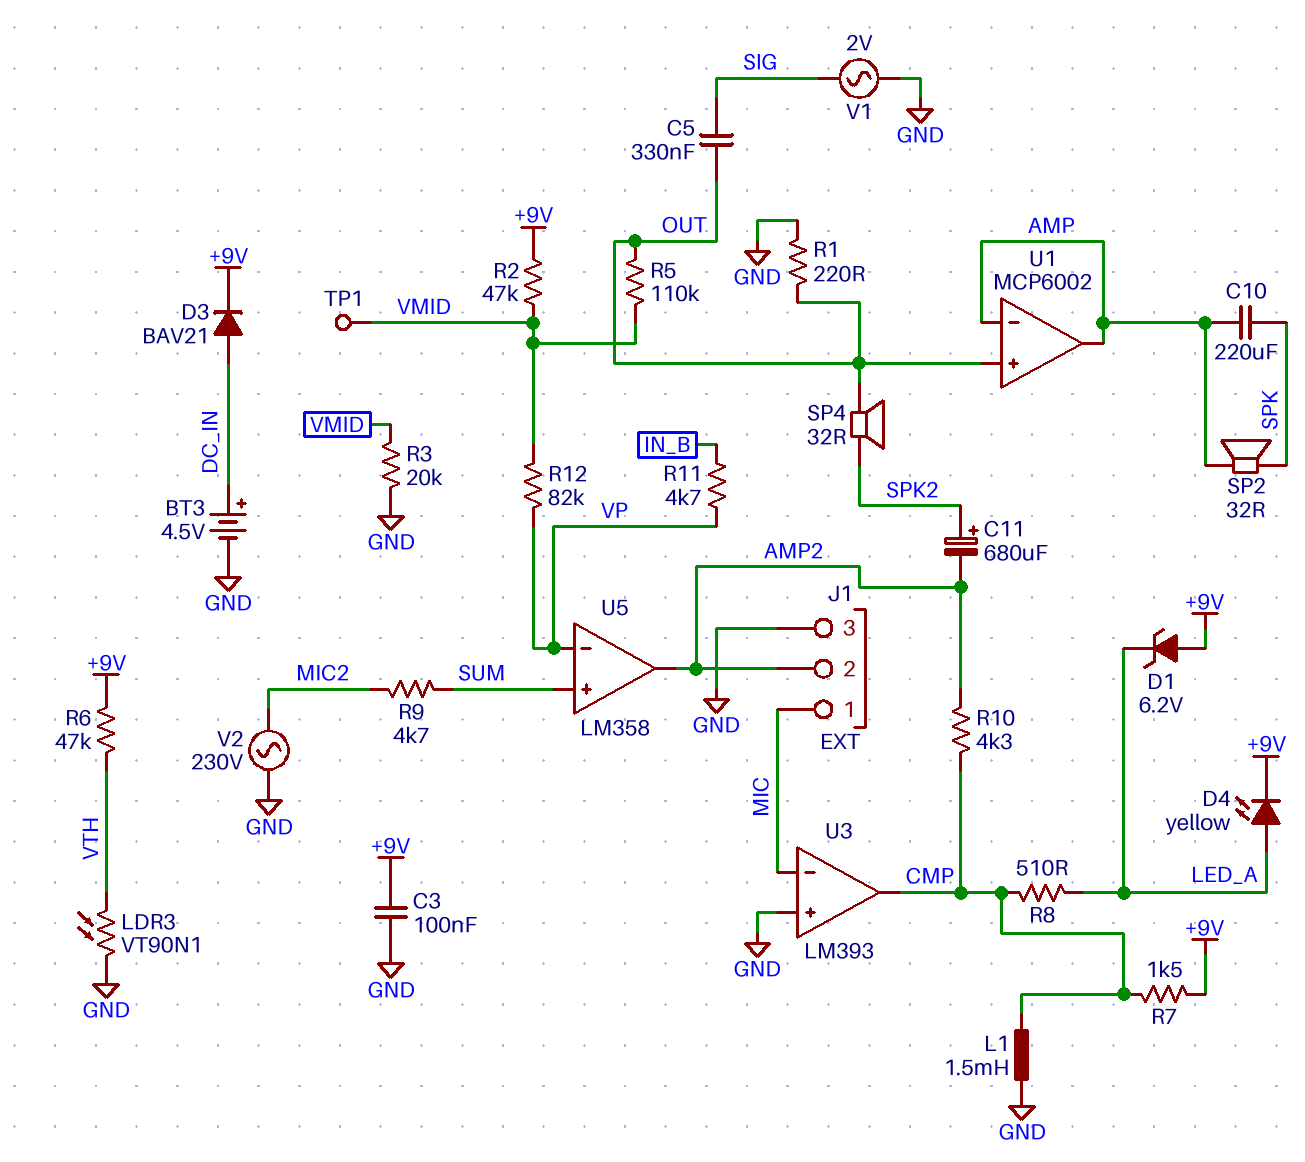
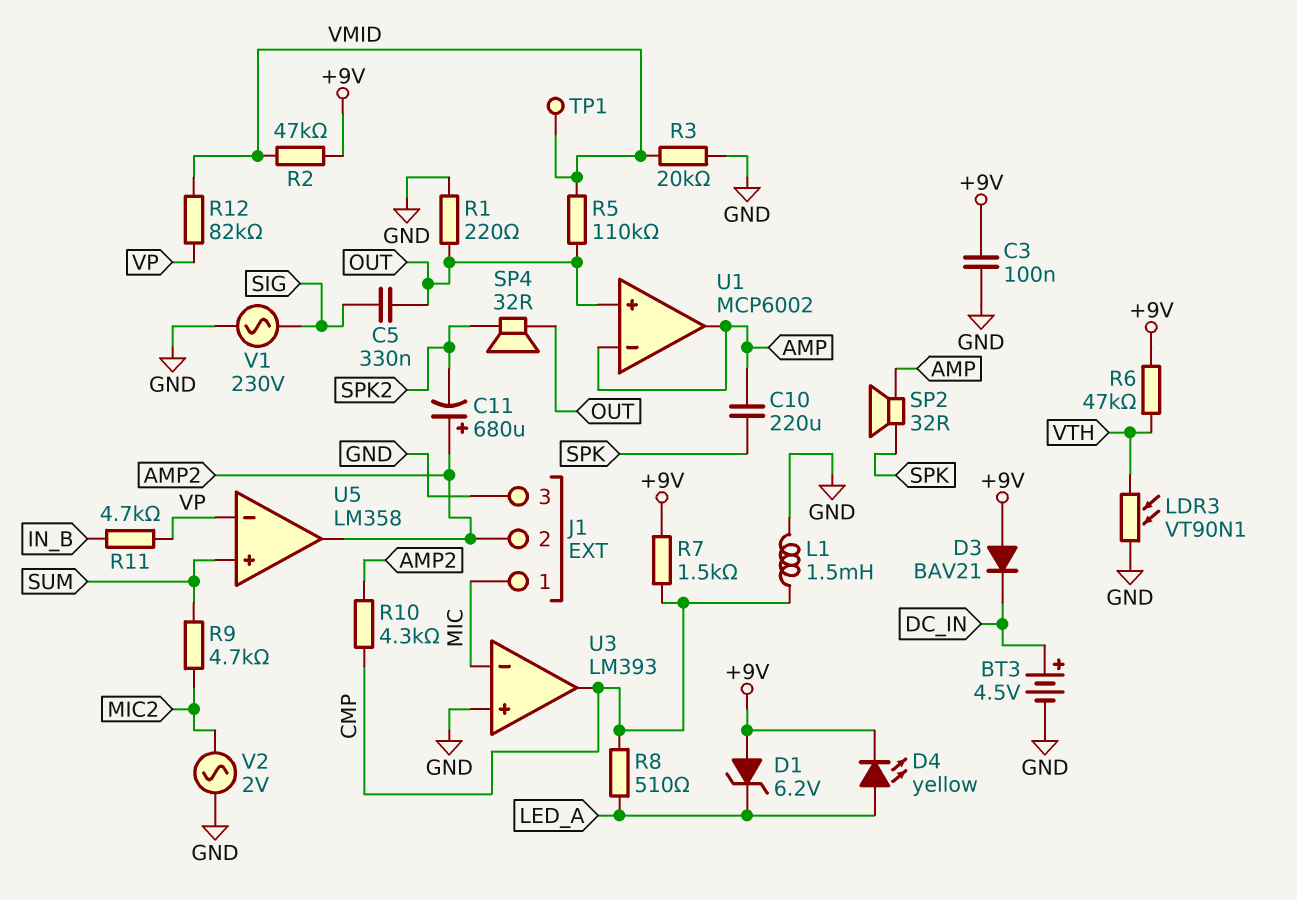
C11: 680uF (plus SPK2, minus AMP2) -> 680uF (plus AMP2, minus SPK2)
D3: diode BAV21 (A DC_IN, K +9V) -> diode BAV21 (A +9V, K DC_IN)
V1: AC 2V (GND, SIG) -> AC 230V (GND, SIG)
V2: AC 230V (GND, MIC2) -> AC 2V (GND, MIC2)

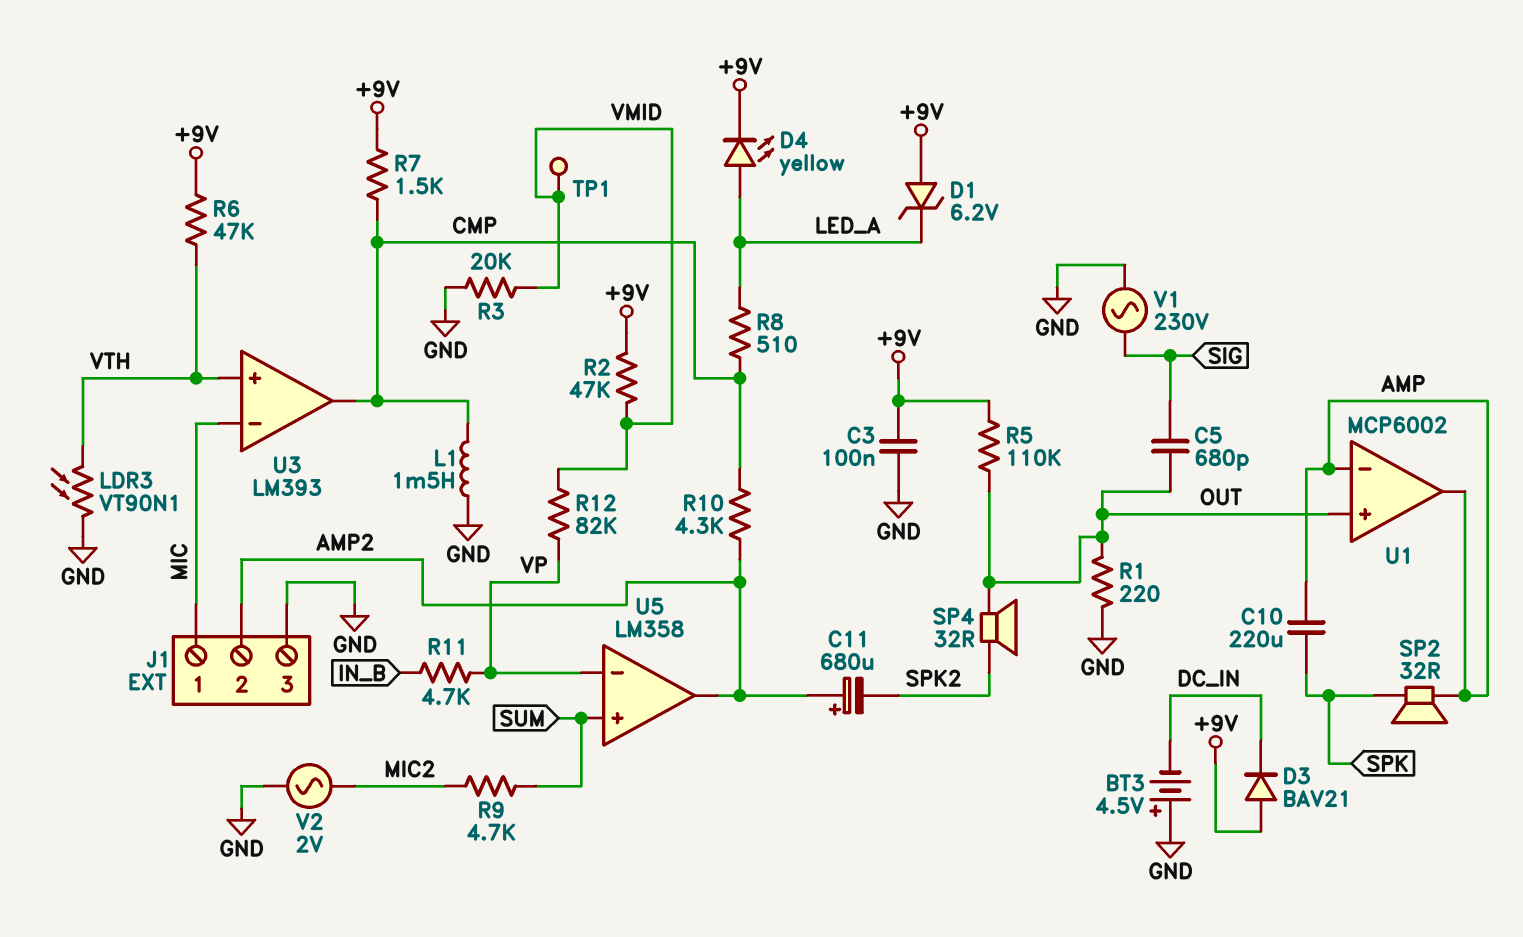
BT3: 4.5V (plus DC_IN, minus GND) -> 4.5V (plus GND, minus DC_IN)
C5: 330nF (OUT, SIG) -> 680pF (OUT, SIG)
R5: 110k (OUT, VMID) -> 110k (+9V, OUT)
U3 pin in+: GND -> VTH

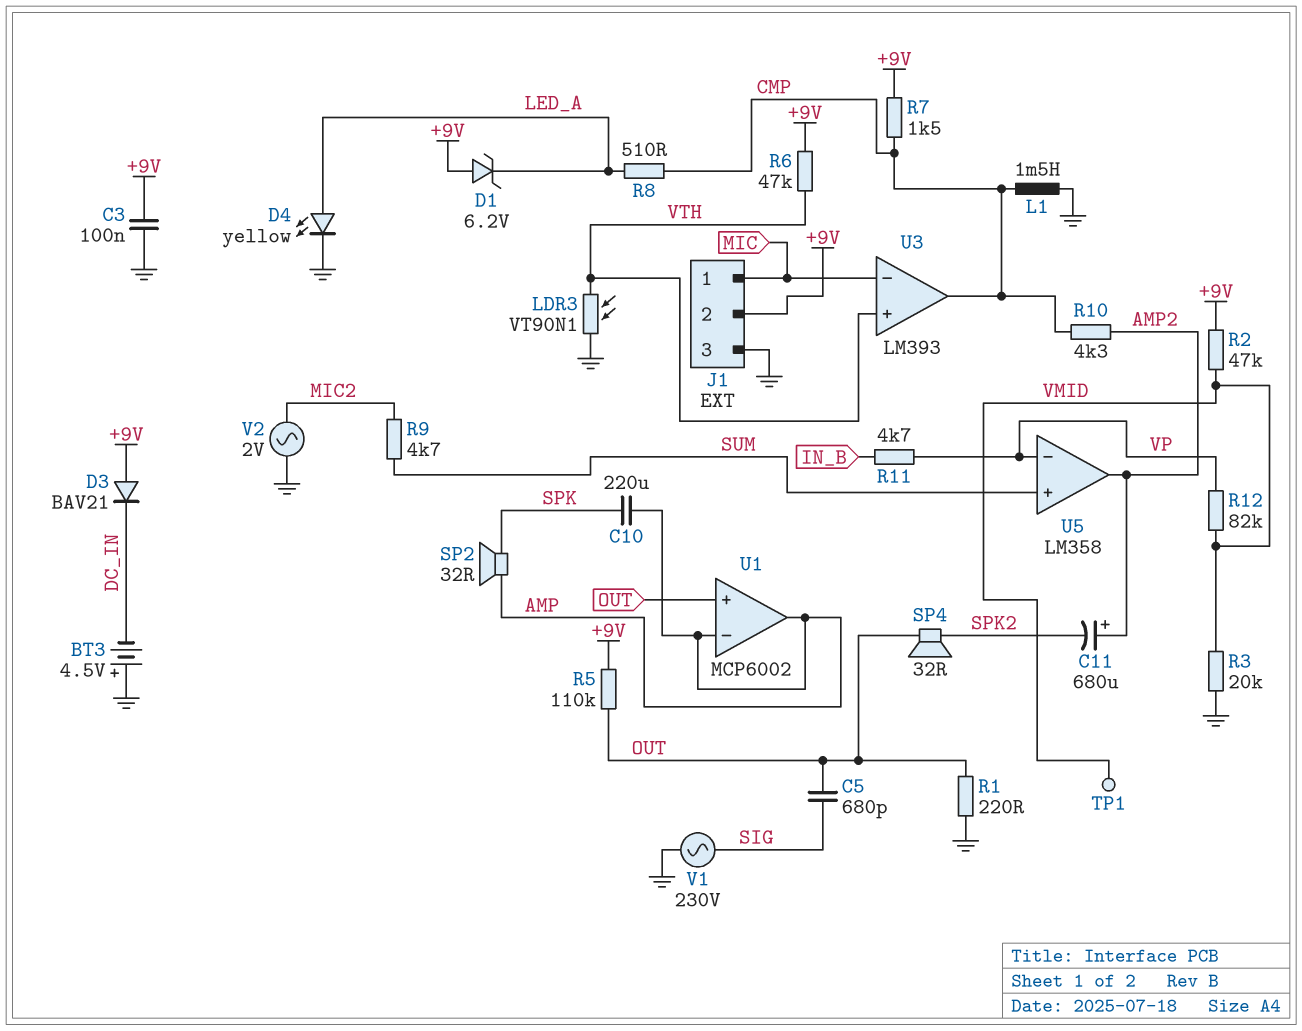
D4: LED yellow (A LED_A, K +9V) -> LED yellow (A LED_A, K GND)
J1 pin 2: AMP2 -> +9V

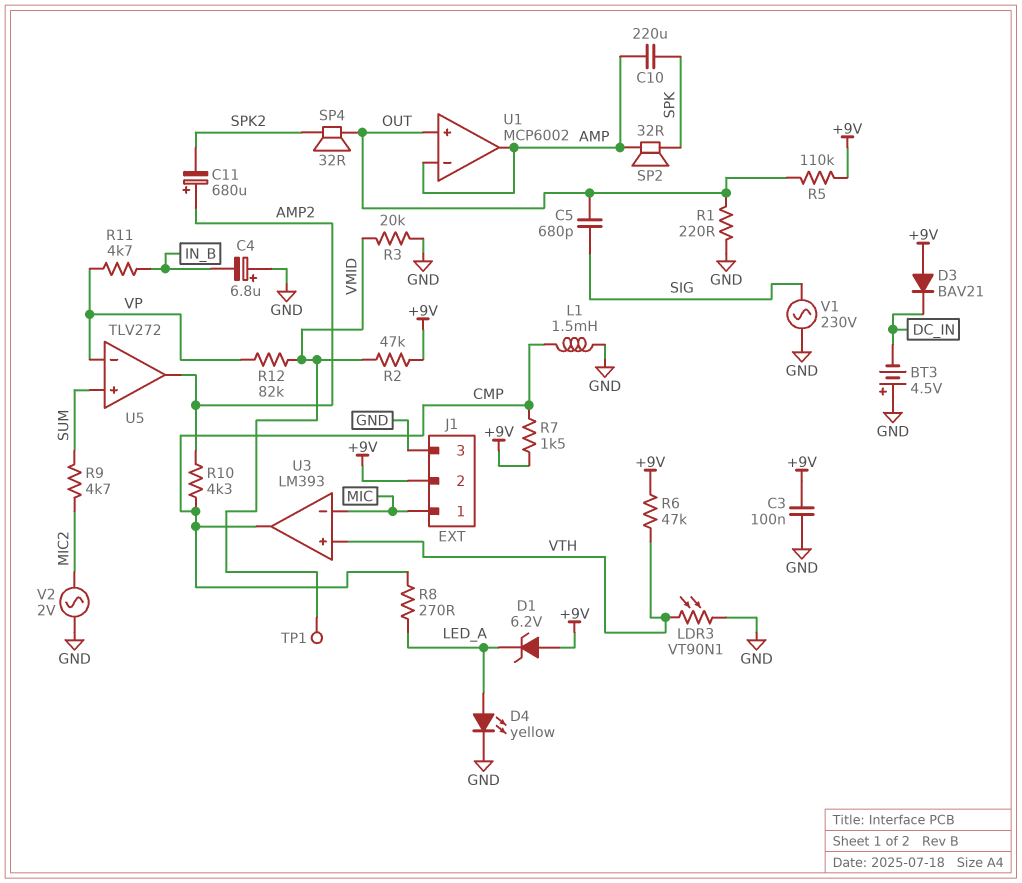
C4: none -> 6.8uF (plus GND, minus IN_B)
R8: 510 (CMP, LED_A) -> 270 (CMP, LED_A)
U5: LM358 -> TLV272

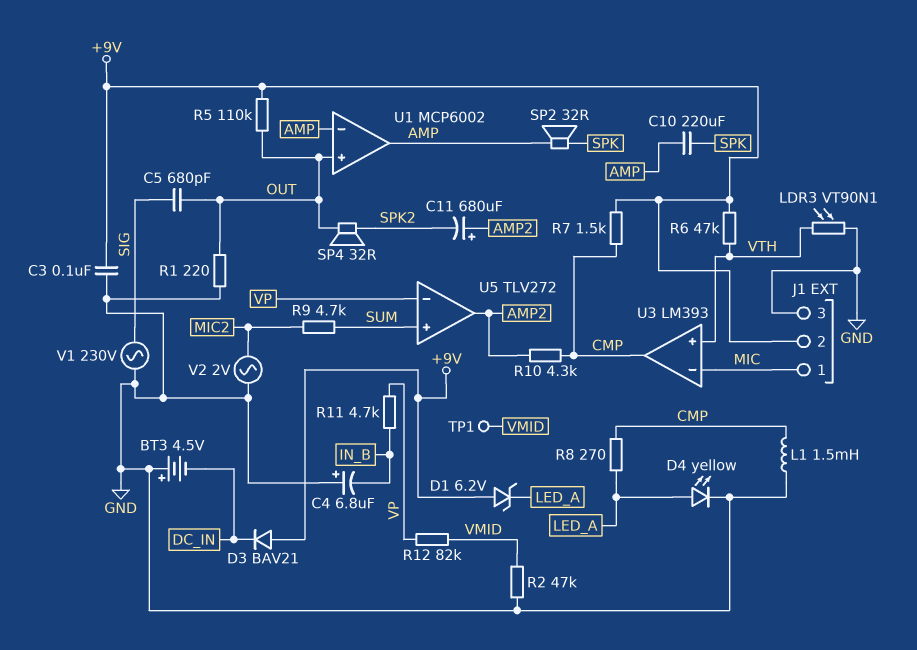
R2: 47k (+9V, VMID) -> 47k (GND, VMID)
R3: 20k (GND, VMID) -> none

